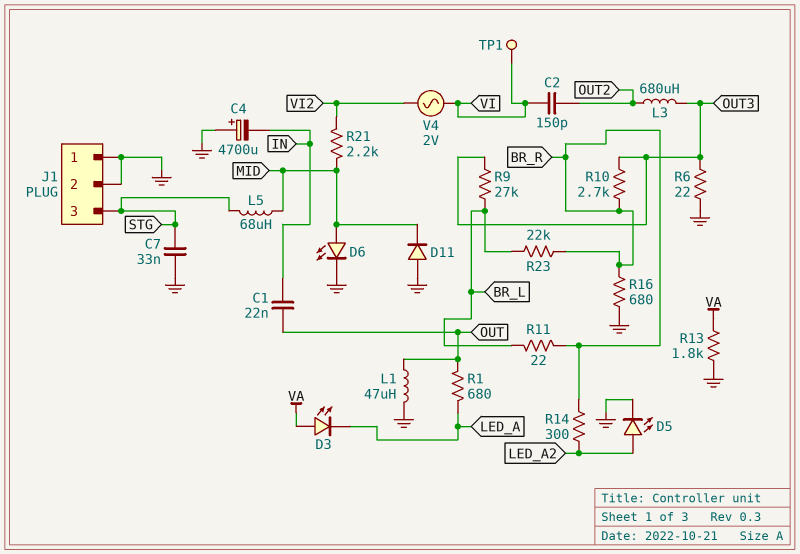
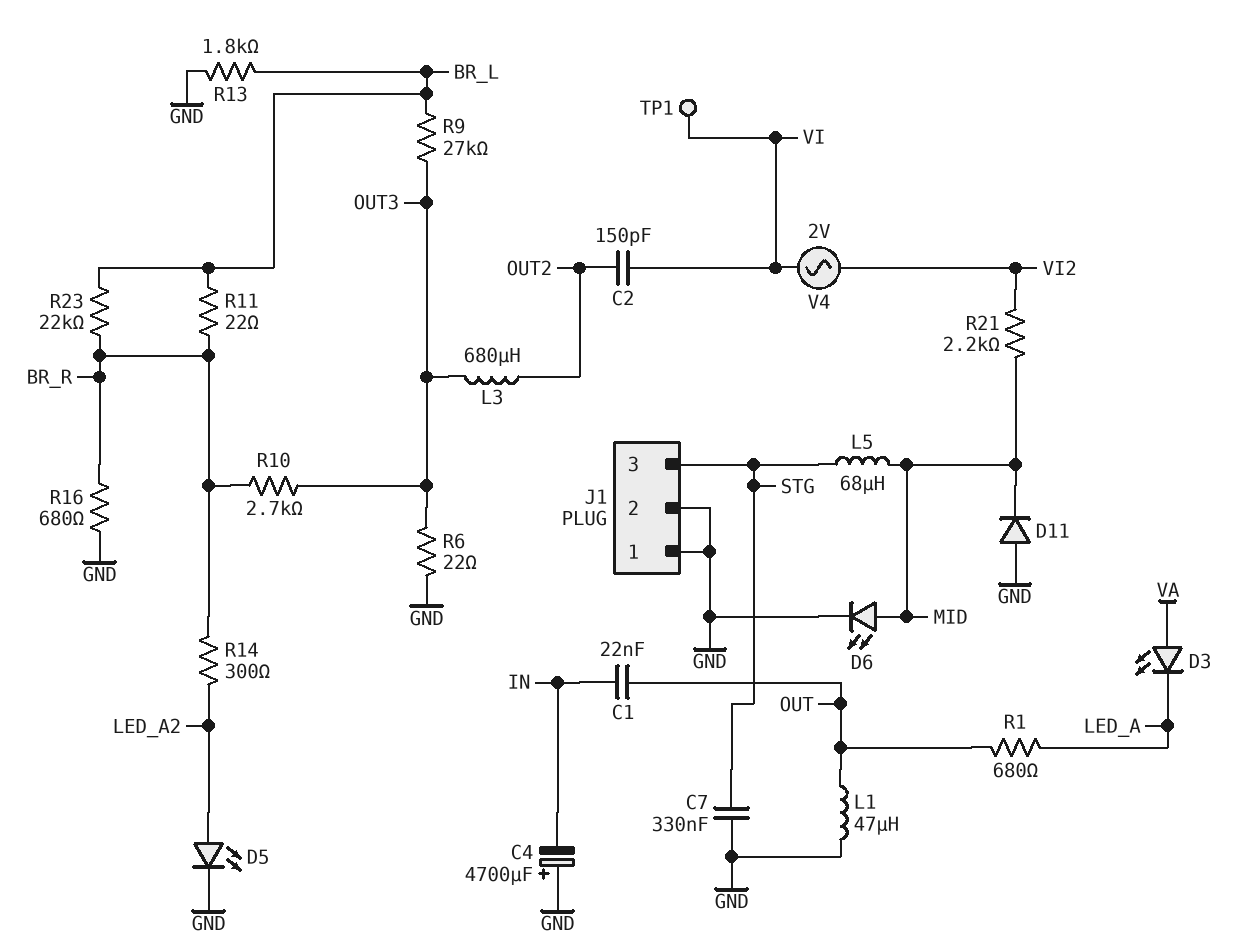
C7: 33nF (GND, STG) -> 330nF (GND, STG)
R13: 1.8k (GND, VA) -> 1.8k (BR_L, GND)

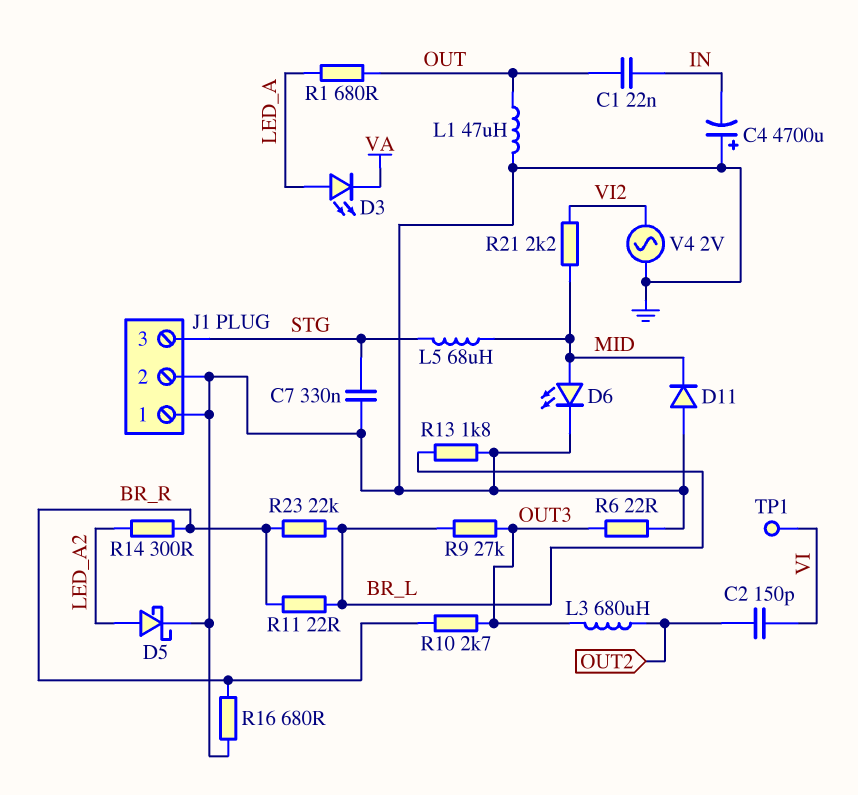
D3: LED (A VA, K LED_A) -> LED (A LED_A, K VA)
D5: LED (A LED_A2, K GND) -> schottky (A LED_A2, K GND)
V4: AC 2V (VI, VI2) -> AC 2V (GND, VI2)

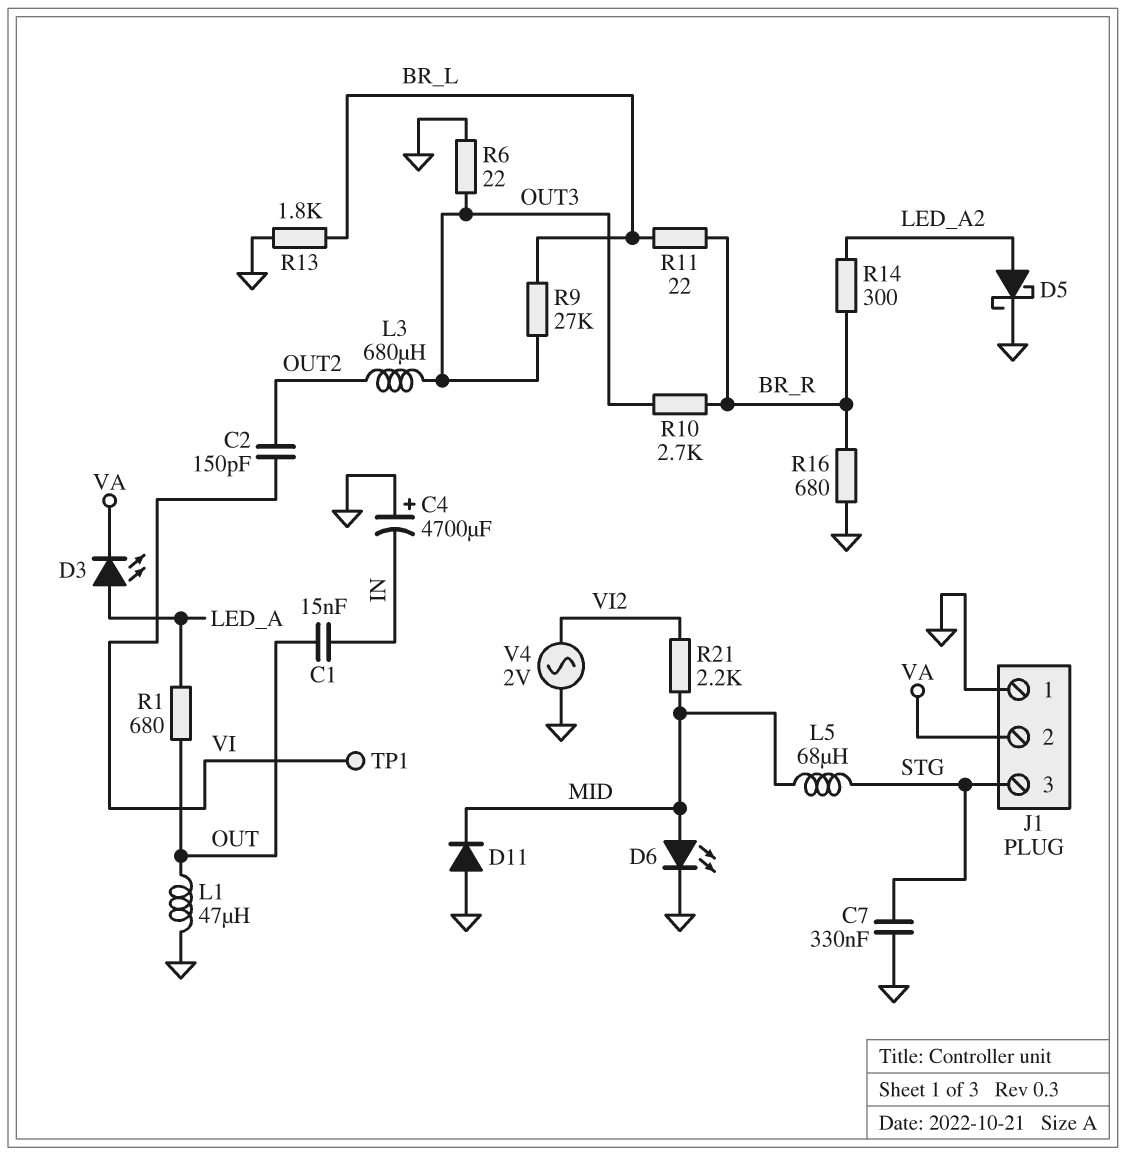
C1: 22nF (IN, OUT) -> 15nF (IN, OUT)
J1 pin 2: GND -> VA
R23: 22k (BR_L, BR_R) -> none

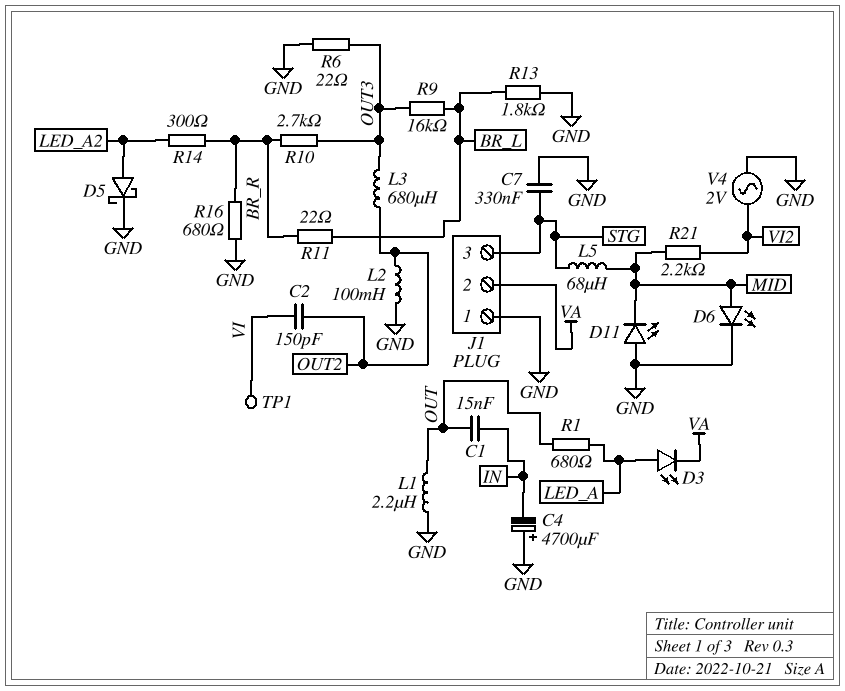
D11: diode (A GND, K MID) -> LED (A GND, K MID)
L1: 47uH (GND, OUT) -> 2.2uH (GND, OUT)
L2: none -> 100mH (GND, OUT2)
R9: 27k (BR_L, OUT3) -> 16k (BR_L, OUT3)

